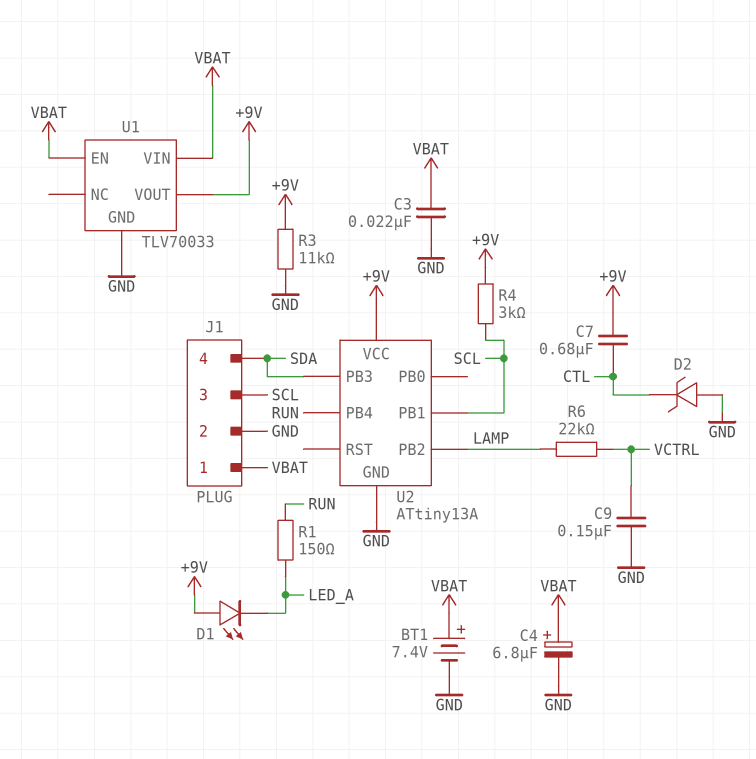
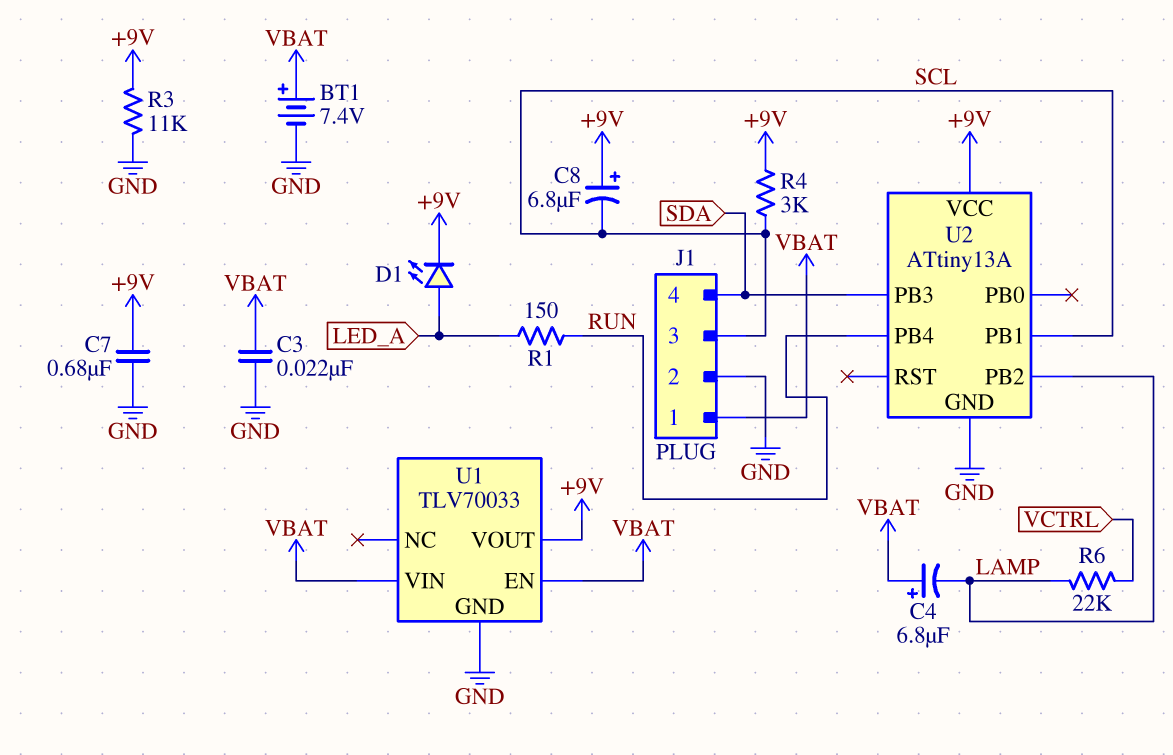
C4: 6.8uF (plus VBAT, minus GND) -> 6.8uF (plus VBAT, minus LAMP)
C7: 680nF (+9V, CTL) -> 680nF (+9V, GND)
C8: none -> 6.8uF (plus +9V, minus SCL)
C9: 150nF (GND, VCTRL) -> none
D1: LED (A +9V, K LED_A) -> LED (A LED_A, K +9V)
D2: zener (A GND, K CTL) -> none

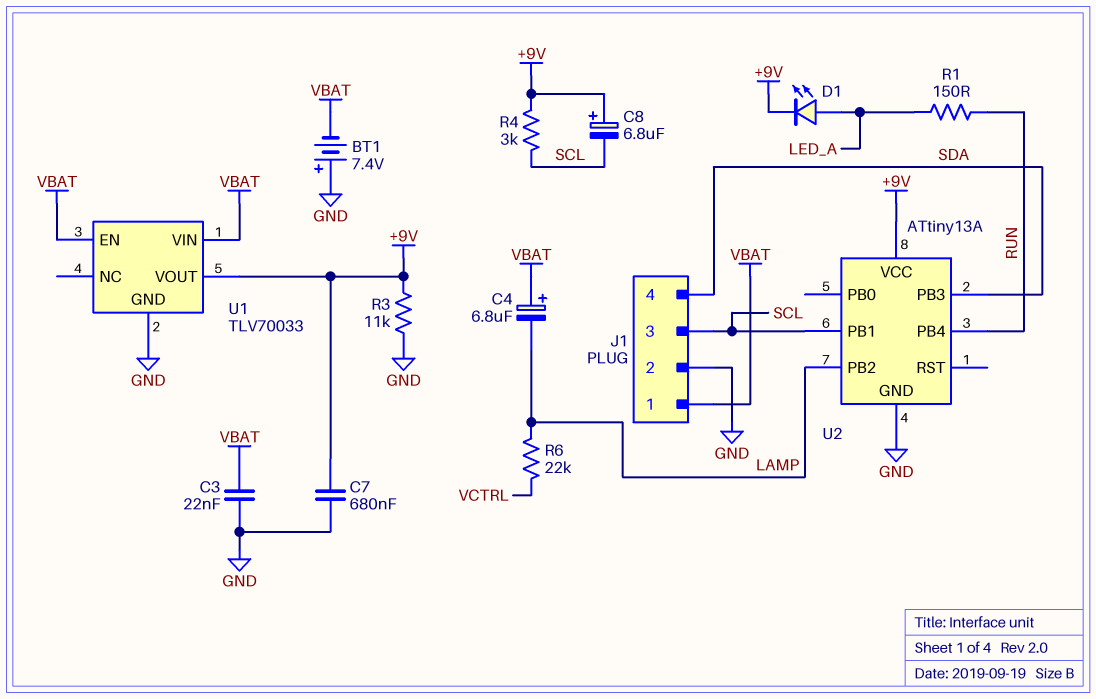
BT1: 7.4V (plus VBAT, minus GND) -> 7.4V (plus GND, minus VBAT)

